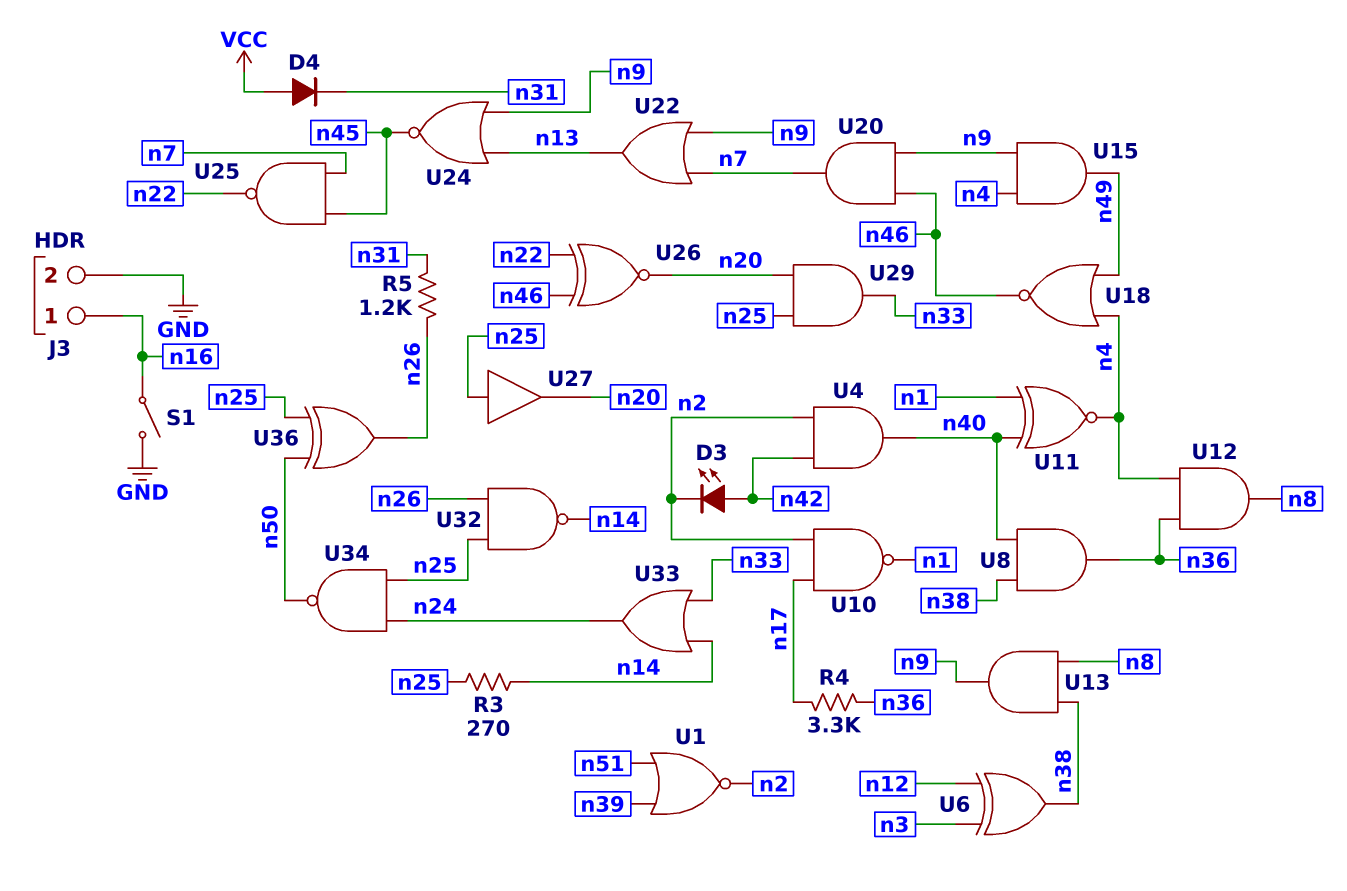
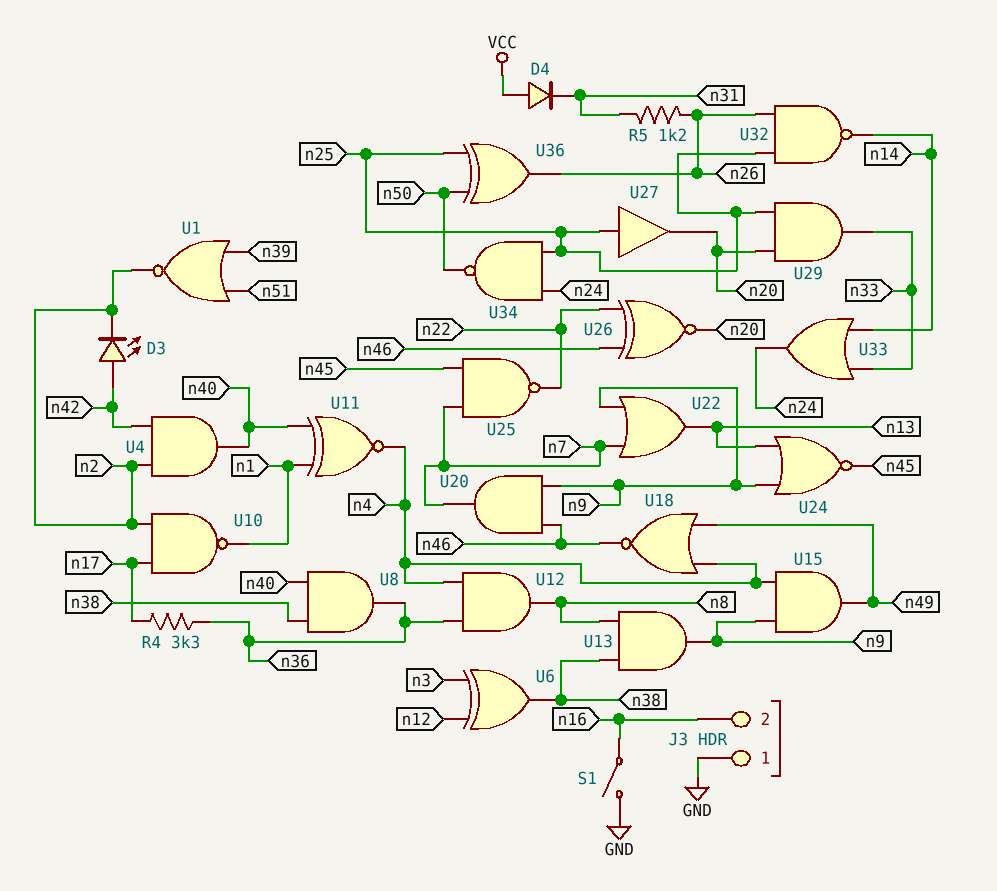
J3 pin 1: n16 -> GND
J3 pin 2: GND -> n16
R3: 270 (n14, n25) -> none

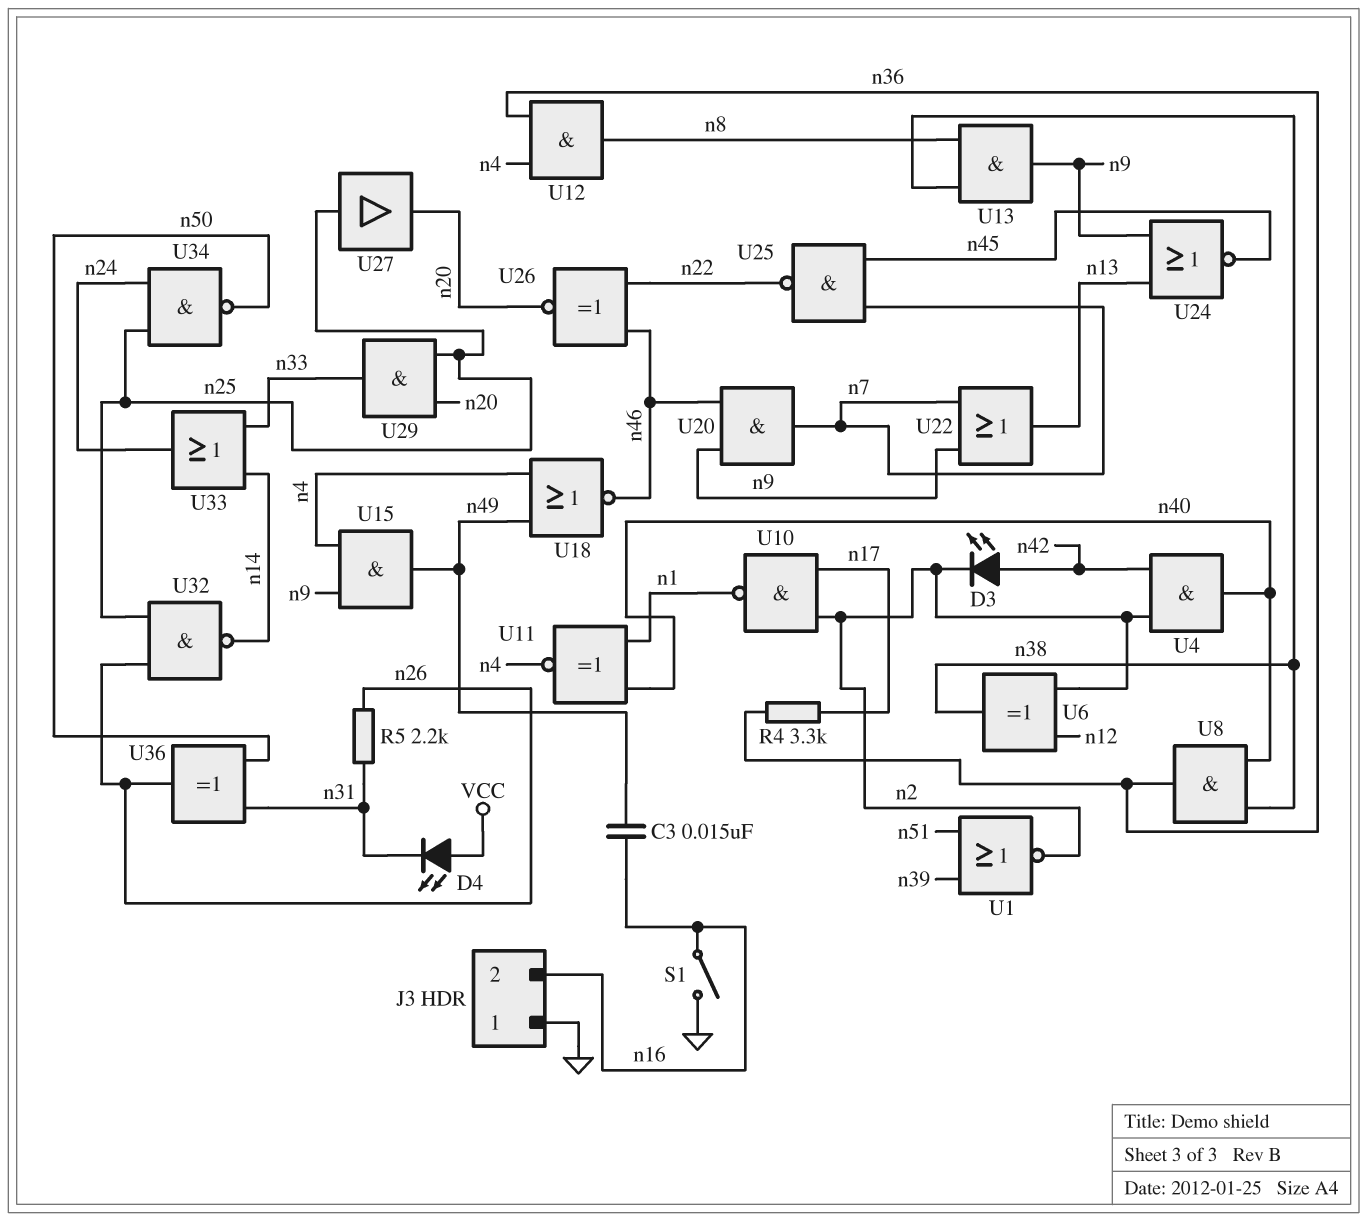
C3: none -> 15nF (n16, n49)
D4: diode (A VCC, K n31) -> LED (A VCC, K n31)
R5: 1.2k (n26, n31) -> 2.2k (n26, n31)
U6: XOR (in n3, in n12, out n38) -> XOR (in n2, in n12, out n38)
U36: XOR (in n25, in n50, out n26) -> XOR (in n31, in n50, out n26)

